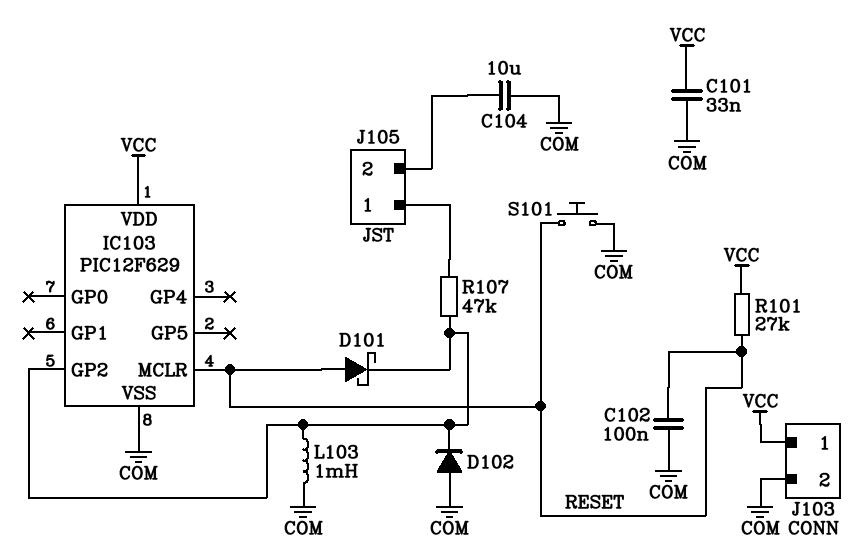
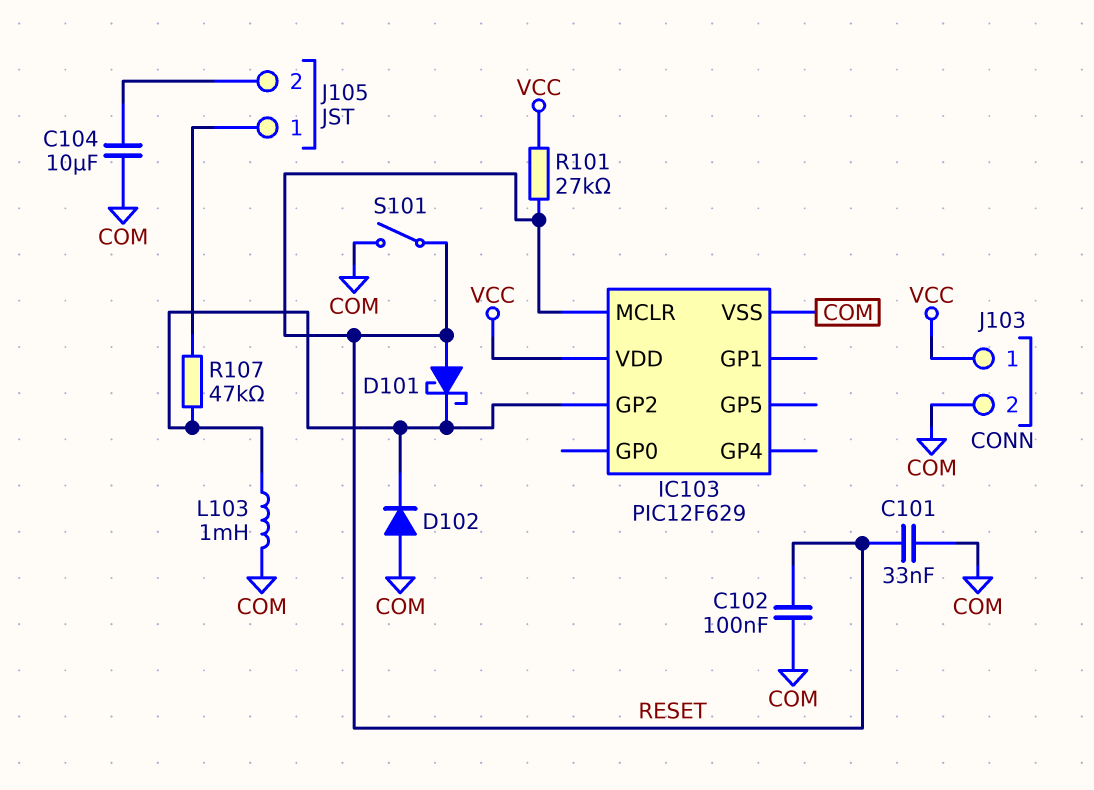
C101: 33nF (COM, VCC) -> 33nF (COM, RESET)
S101: button (COM, RESET) -> switch (COM, RESET)

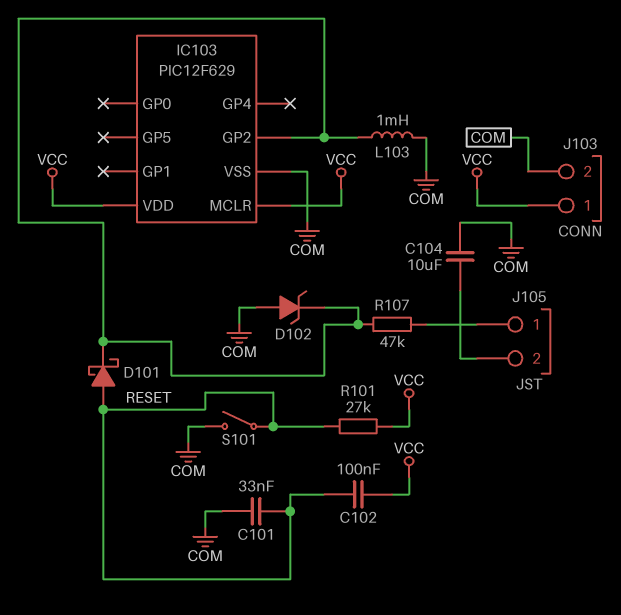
C102: 100nF (COM, RESET) -> 100nF (RESET, VCC)
D102: diode (A COM, K IC103/GP2) -> zener (A COM, K IC103/GP2)
IC103 pin MCLR: RESET -> VCC

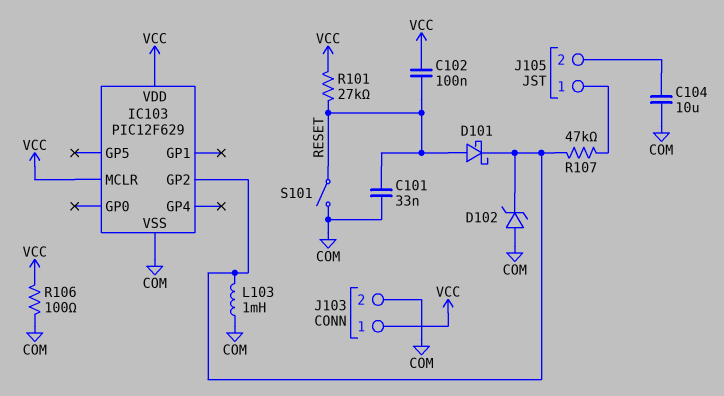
R106: none -> 100 (COM, VCC)

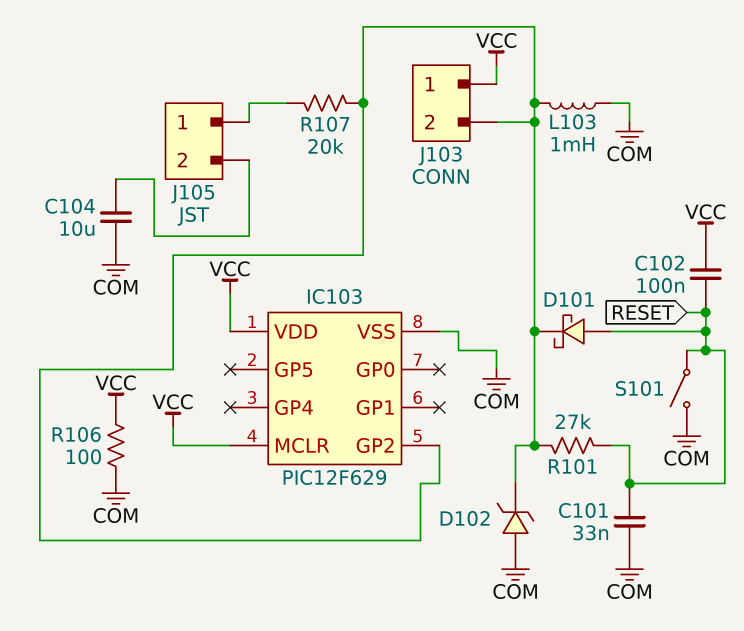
J103 pin 2: COM -> IC103/GP2
R101: 27k (RESET, VCC) -> 27k (IC103/GP2, RESET)
R107: 47k (IC103/GP2, J105/1) -> 20k (IC103/GP2, J105/1)

